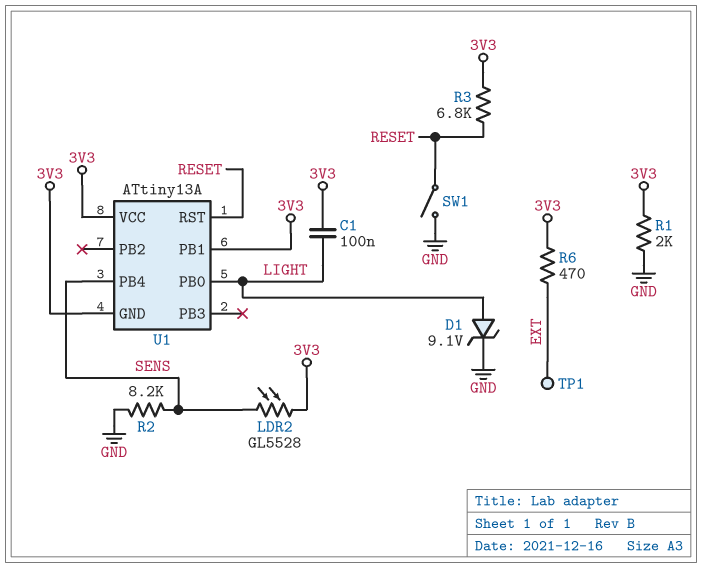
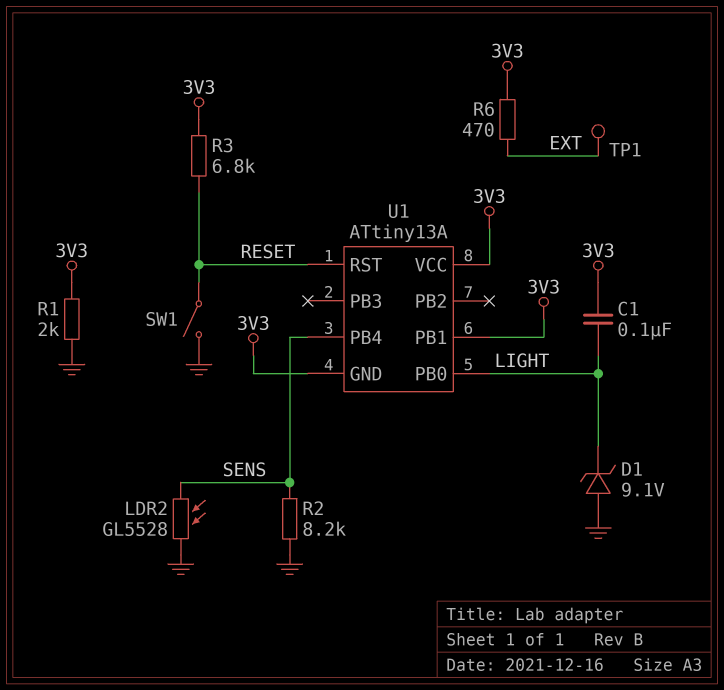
D1: zener 9.1V (A LIGHT, K GND) -> zener 9.1V (A GND, K LIGHT)
LDR2: GL5528 (3V3, SENS) -> GL5528 (GND, SENS)

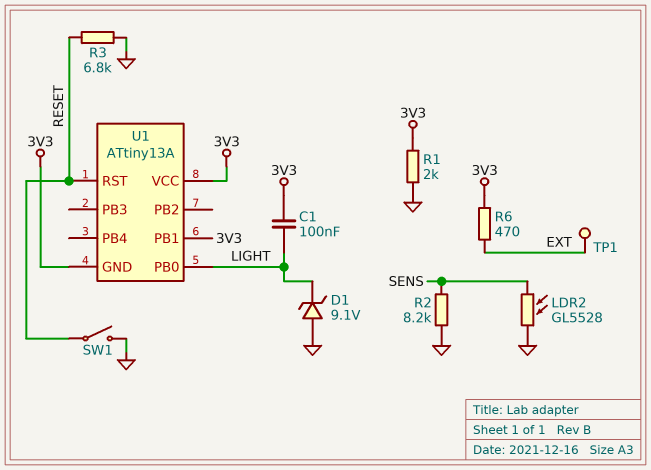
R3: 6.8k (3V3, RESET) -> 6.8k (GND, RESET)
U1 pin PB4: SENS -> none

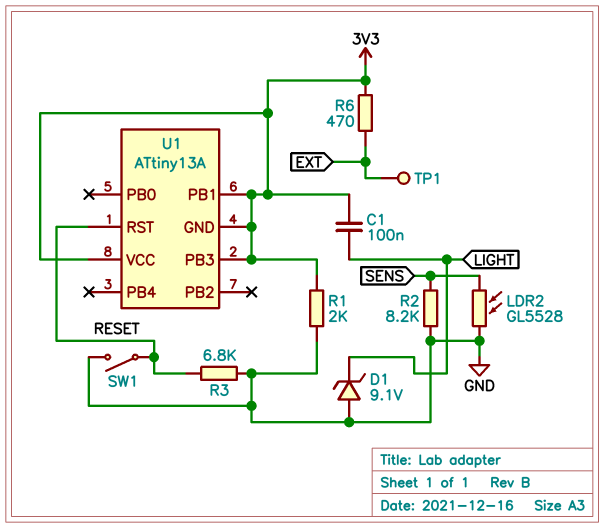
U1 pin PB0: LIGHT -> none
U1 pin PB3: none -> 3V3

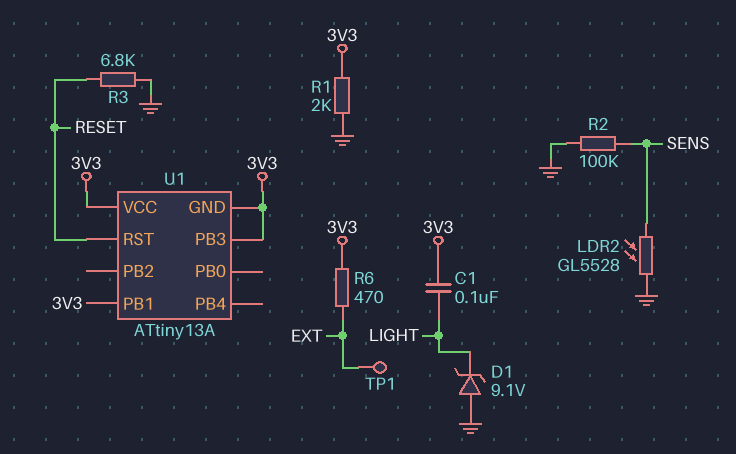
R2: 8.2k (GND, SENS) -> 100k (GND, SENS)
SW1: switch (GND, RESET) -> none

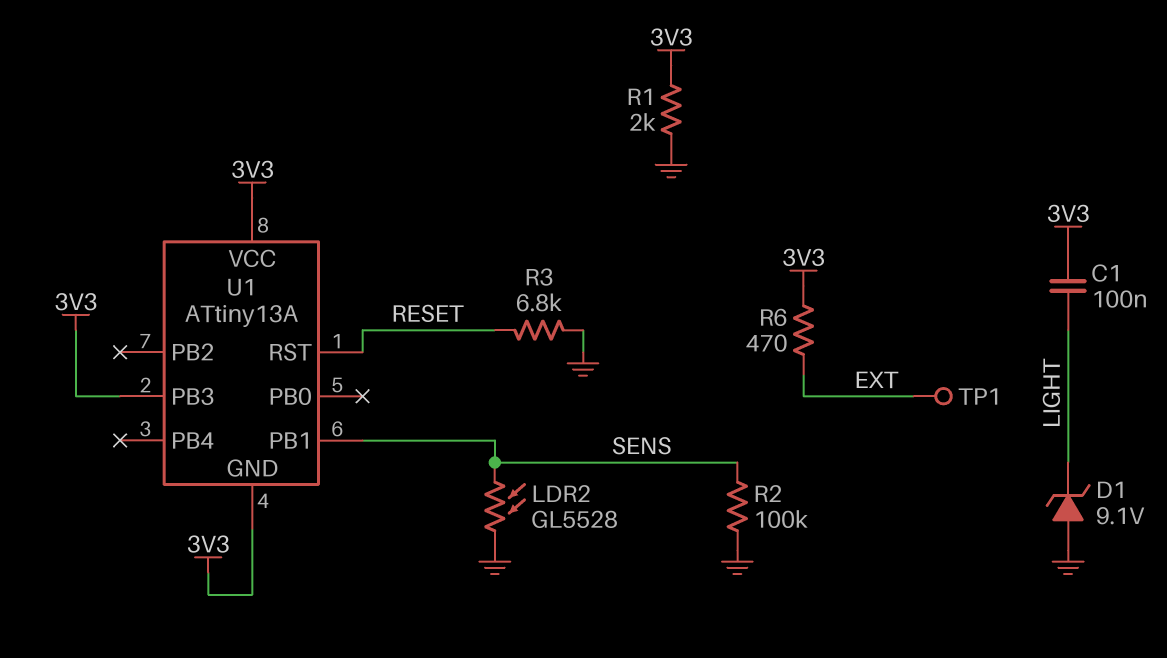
U1 pin PB1: 3V3 -> SENS

